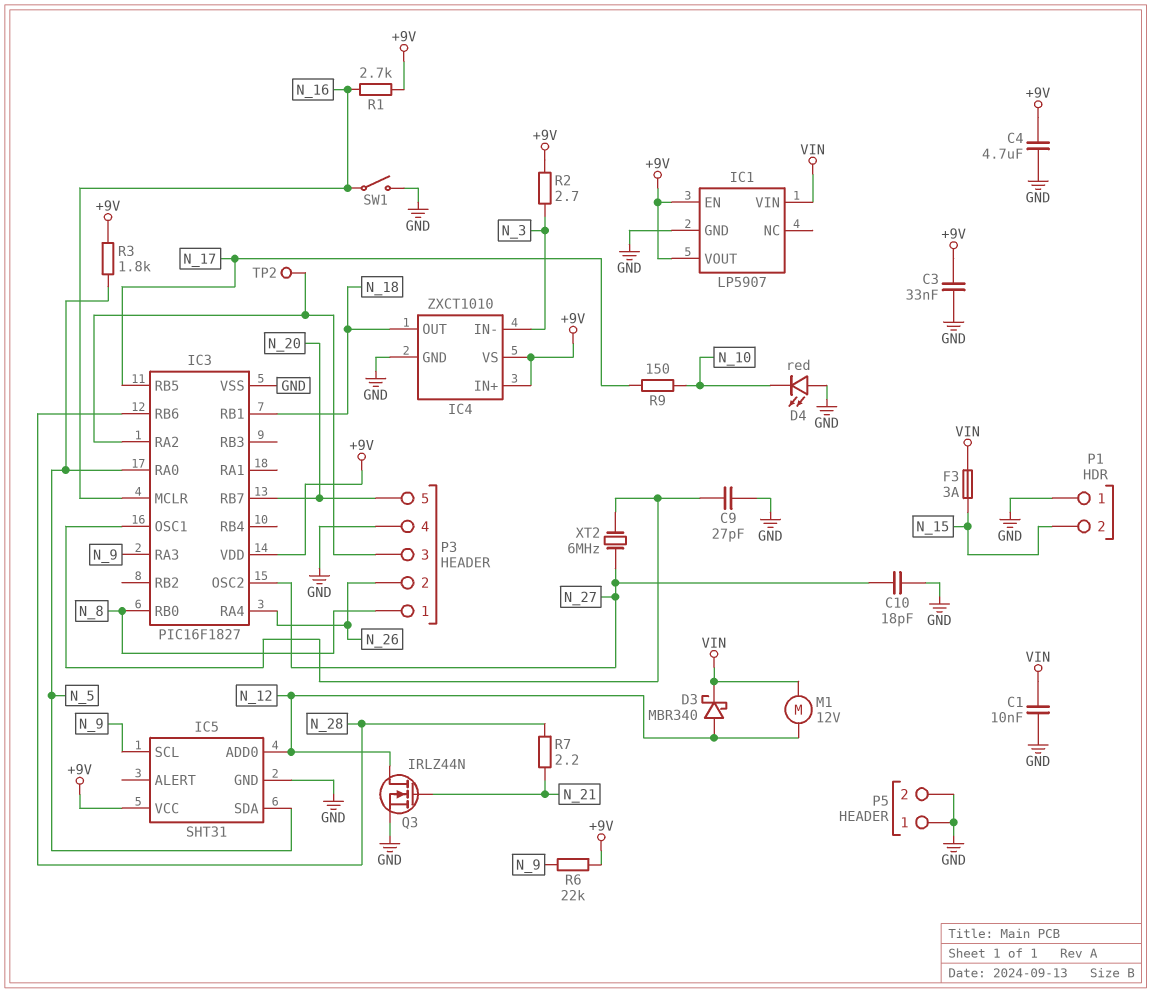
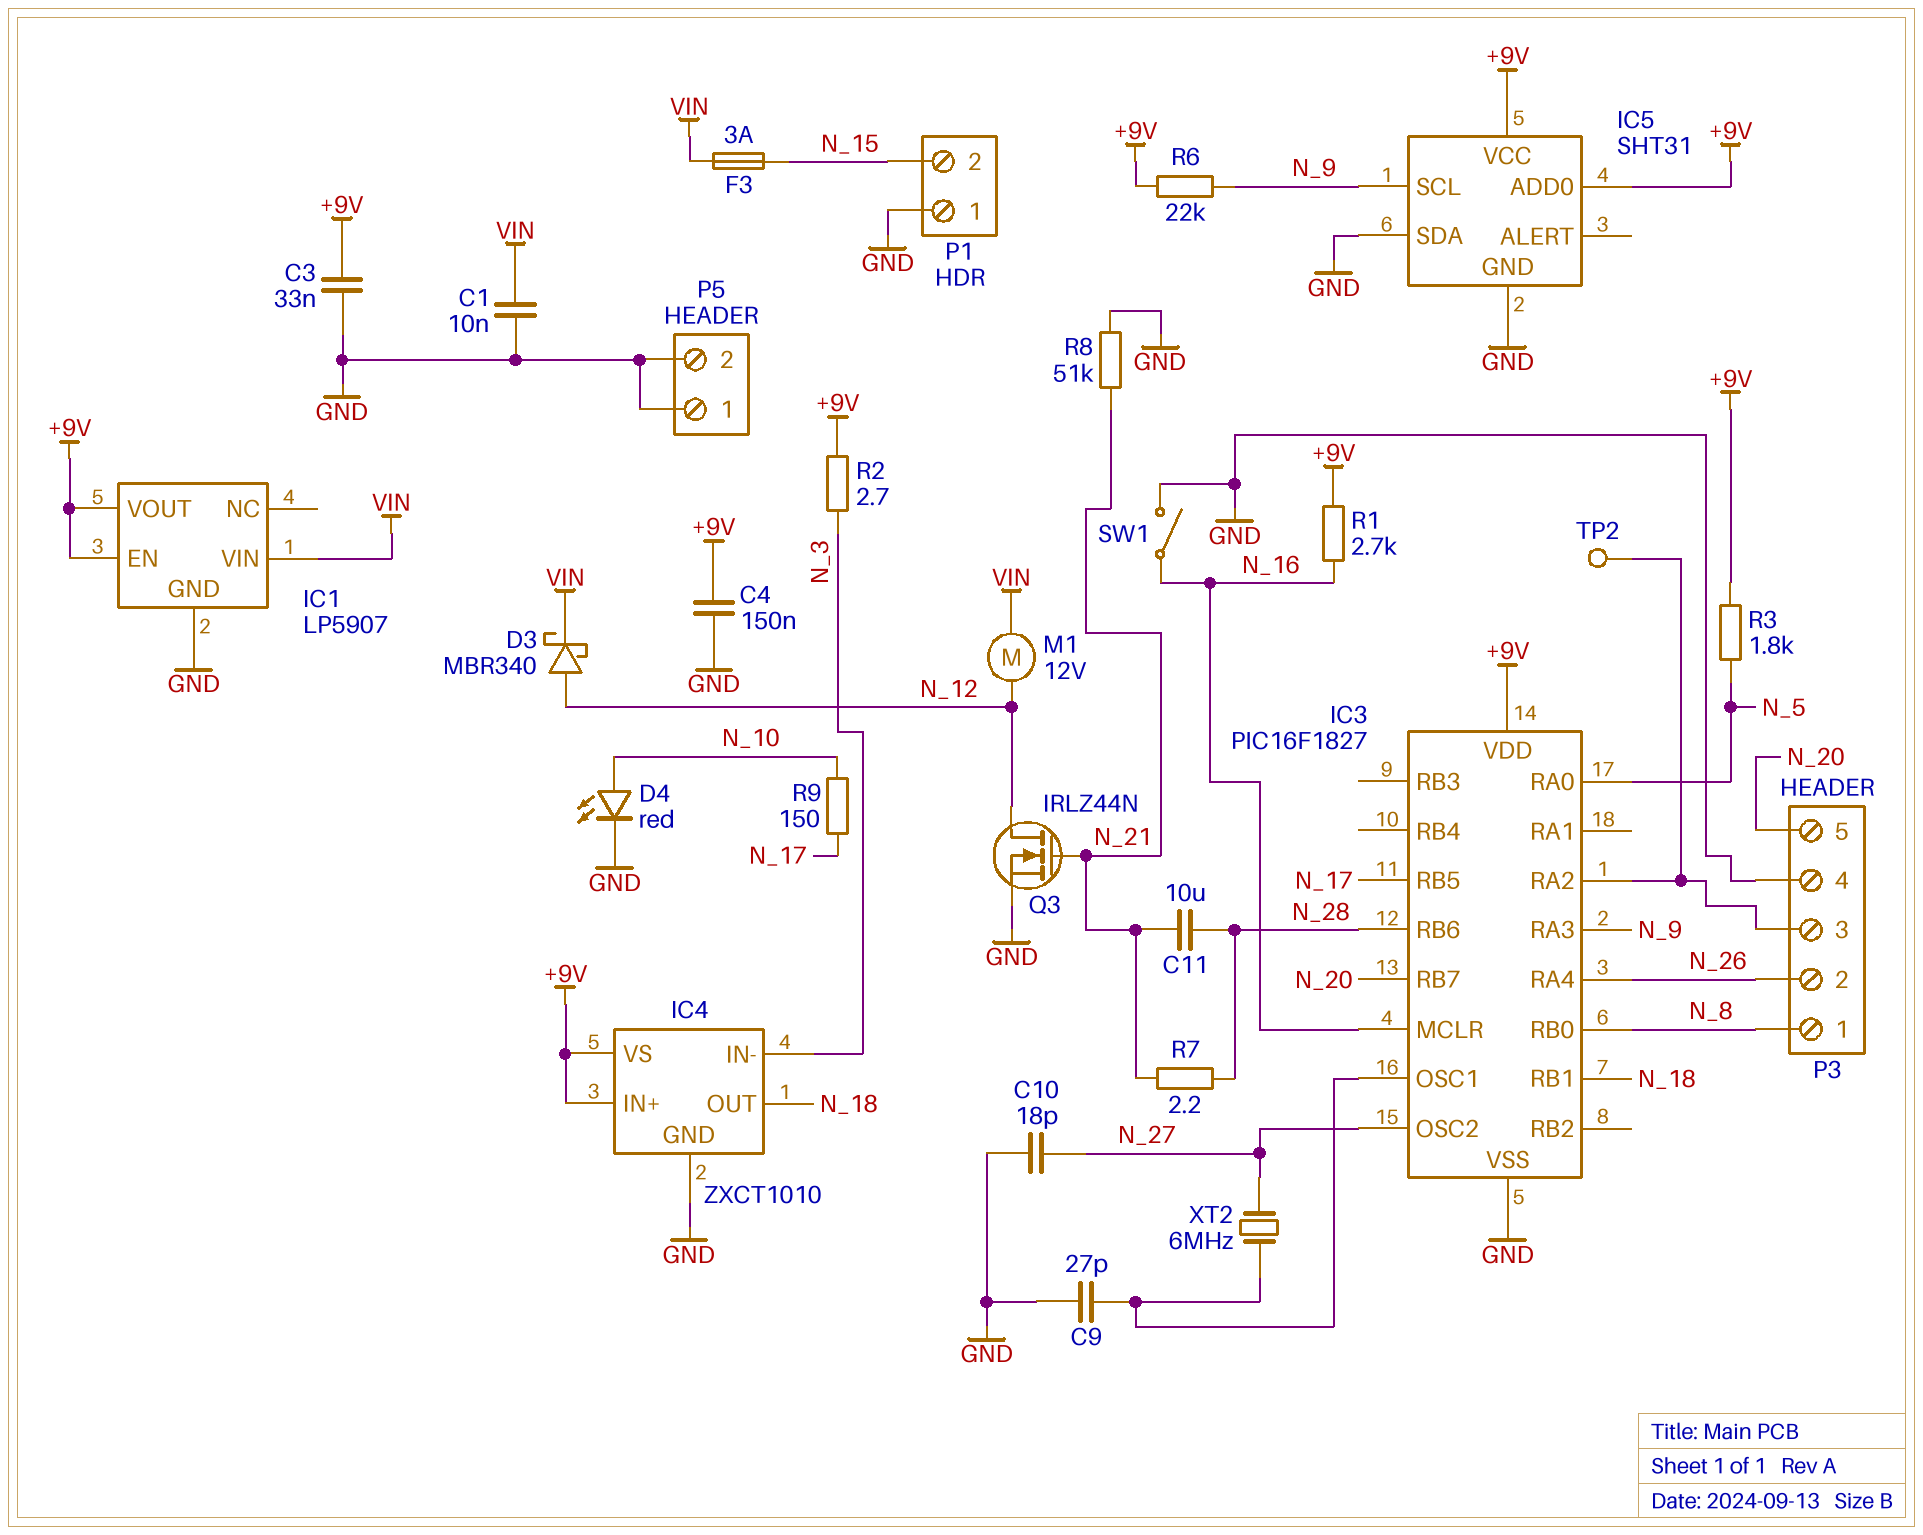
C4: 4.7uF (+9V, GND) -> 150nF (+9V, GND)
C11: none -> 10uF (N_21, N_28)
D4: LED red (A GND, K N_10) -> LED red (A N_10, K GND)
IC5 pin ADD0: N_12 -> +9V
IC5 pin SDA: N_5 -> GND
R8: none -> 51k (GND, N_21)

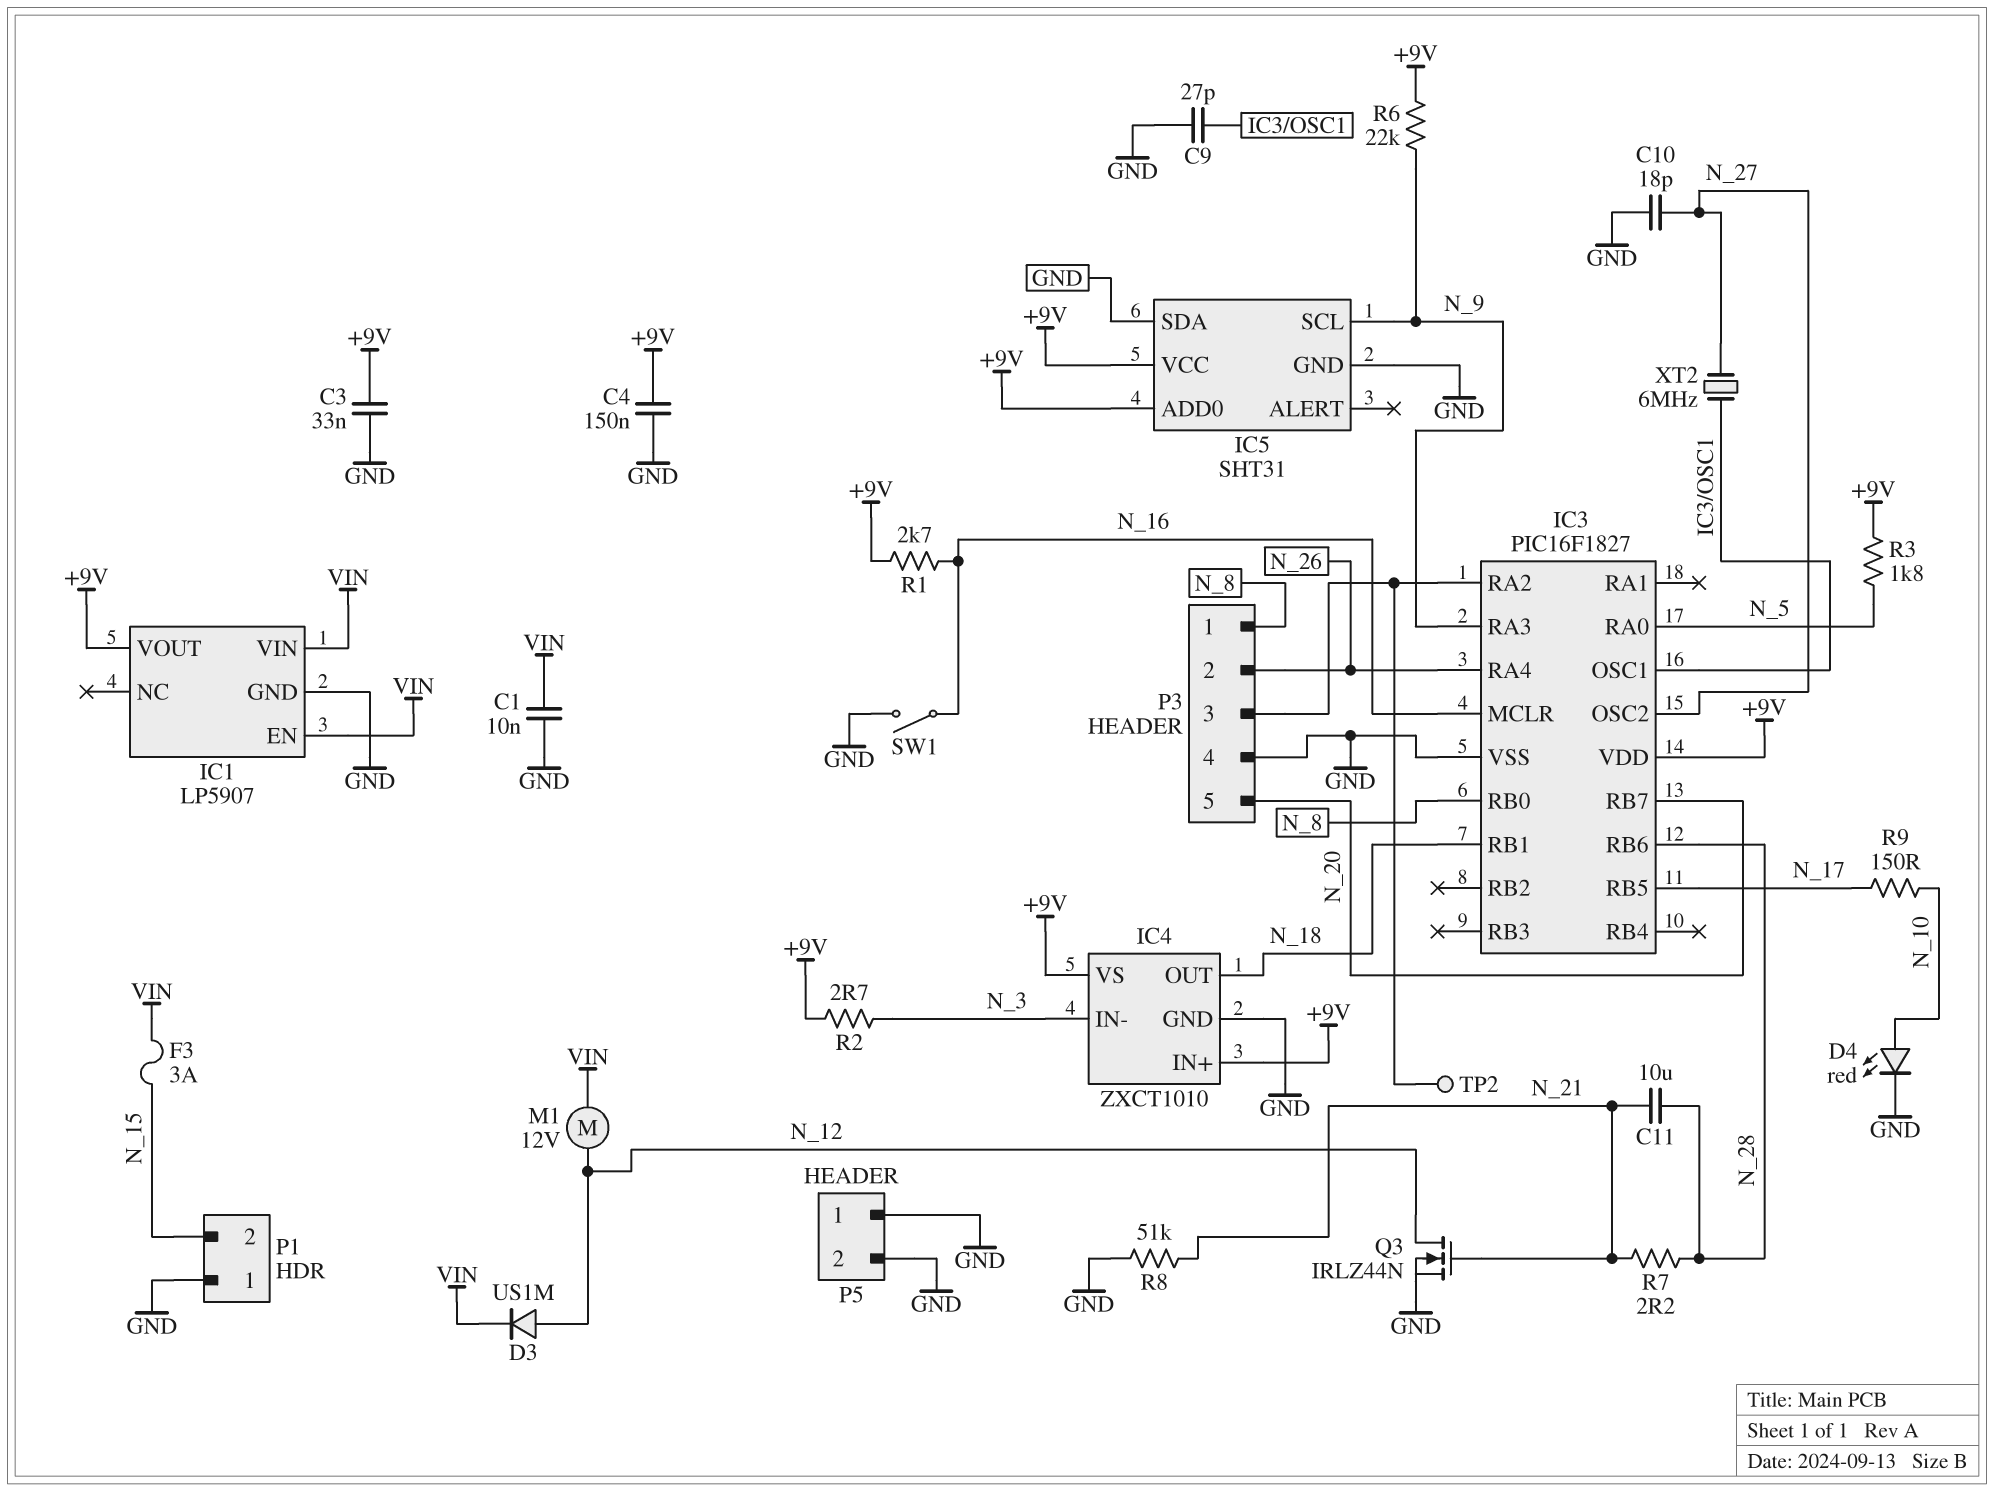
D3: schottky MBR340 (A N_12, K VIN) -> diode US1M (A N_12, K VIN)
IC1 pin EN: +9V -> VIN

